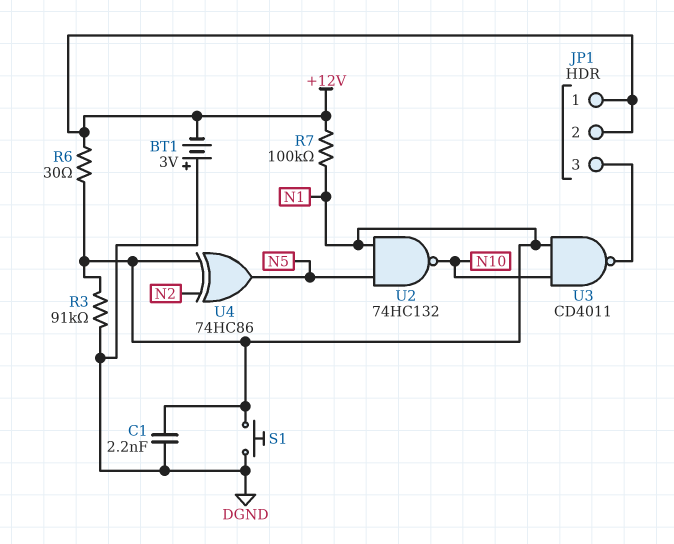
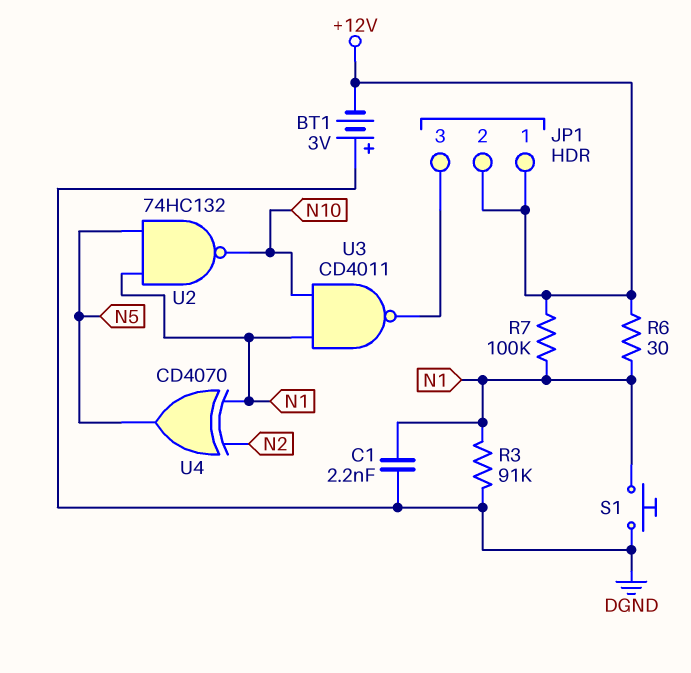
U4: XOR 74HC86 (in N1, in N2, out N5) -> XOR CD4070 (in N1, in N2, out N5)

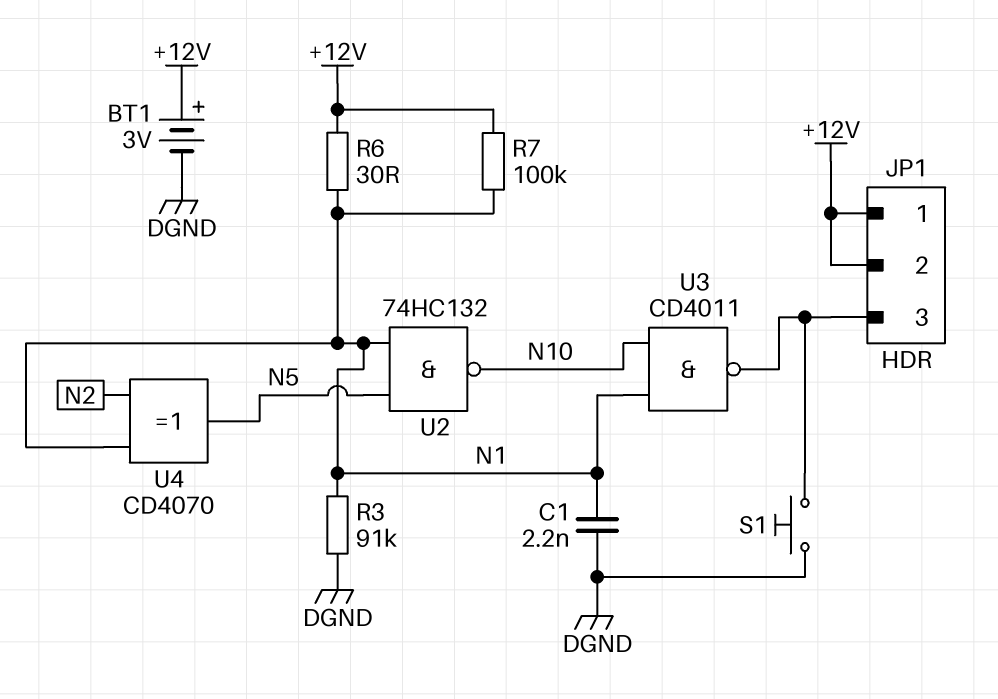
BT1: 3V (plus DGND, minus +12V) -> 3V (plus +12V, minus DGND)
S1: button (DGND, N1) -> button (DGND, JP1/3)

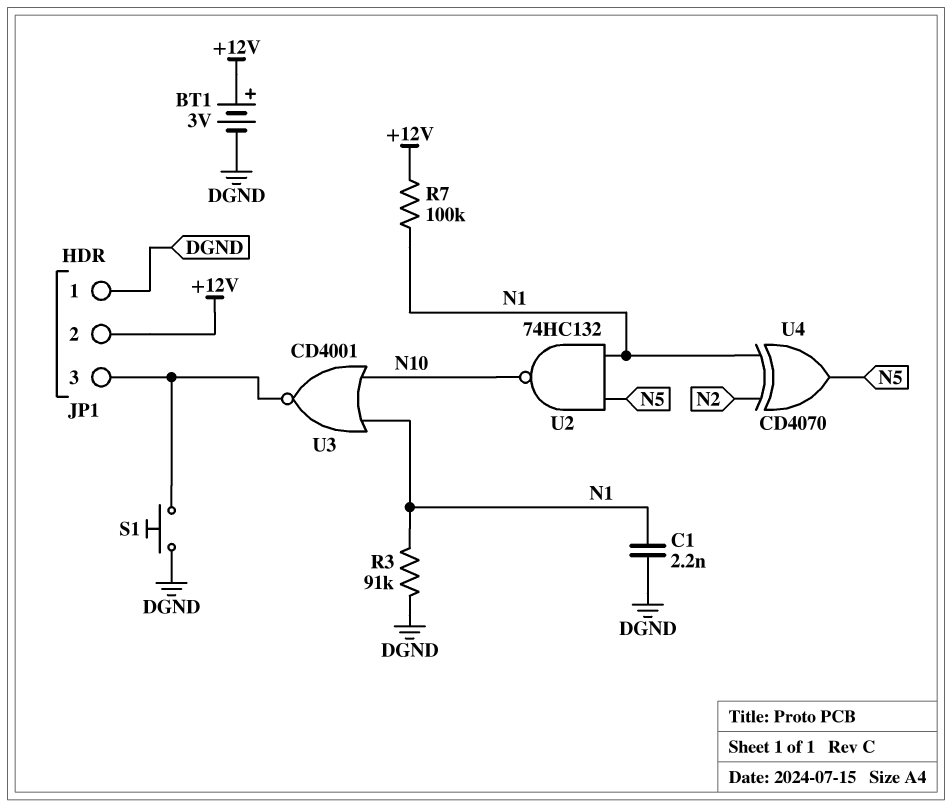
JP1 pin 1: +12V -> DGND
R6: 30 (+12V, N1) -> none
U3: NAND CD4011 (in N1, in N10, out JP1/3) -> NOR CD4001 (in N1, in N10, out JP1/3)

